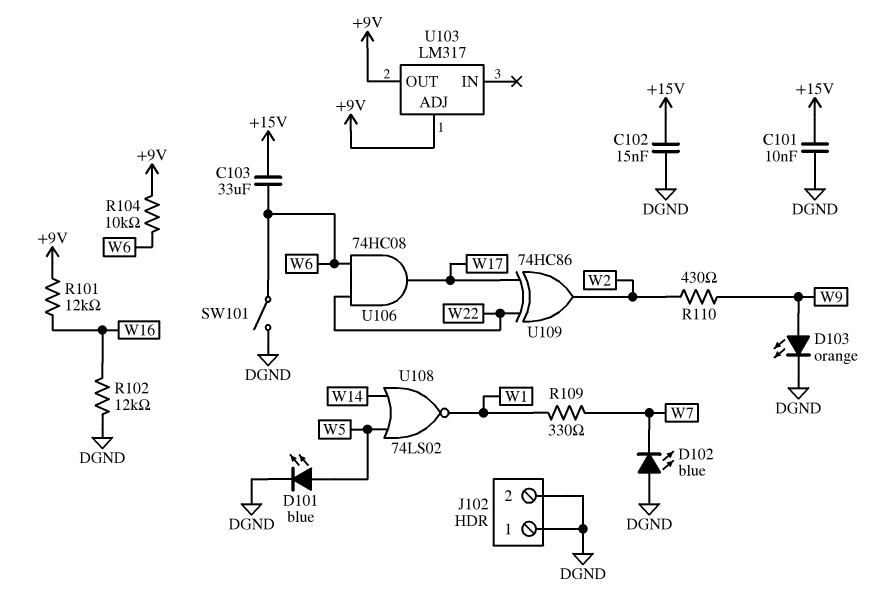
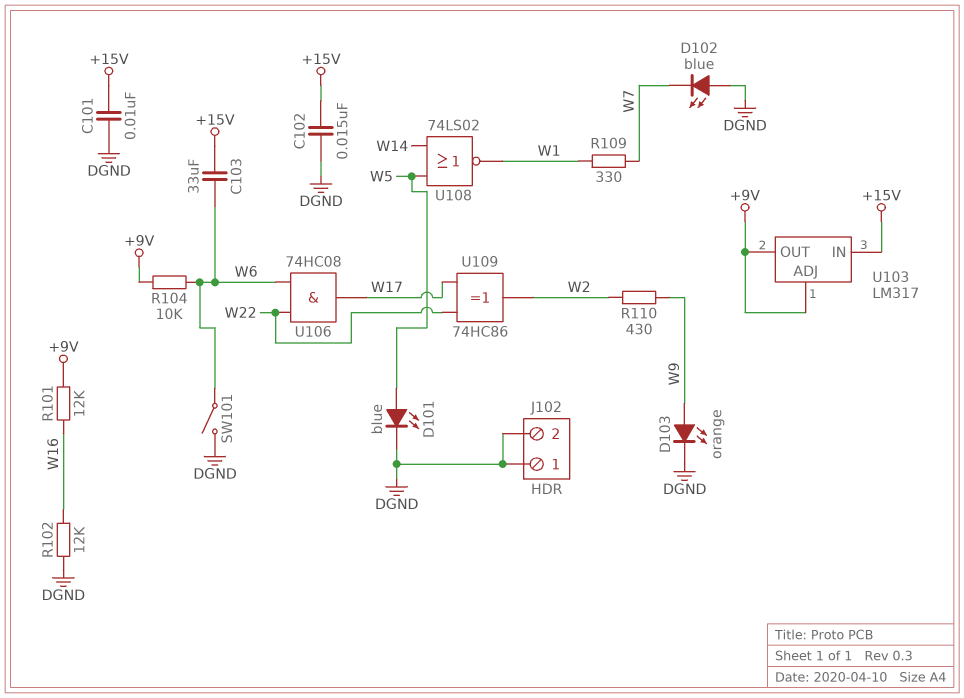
U103 pin IN: none -> +15V

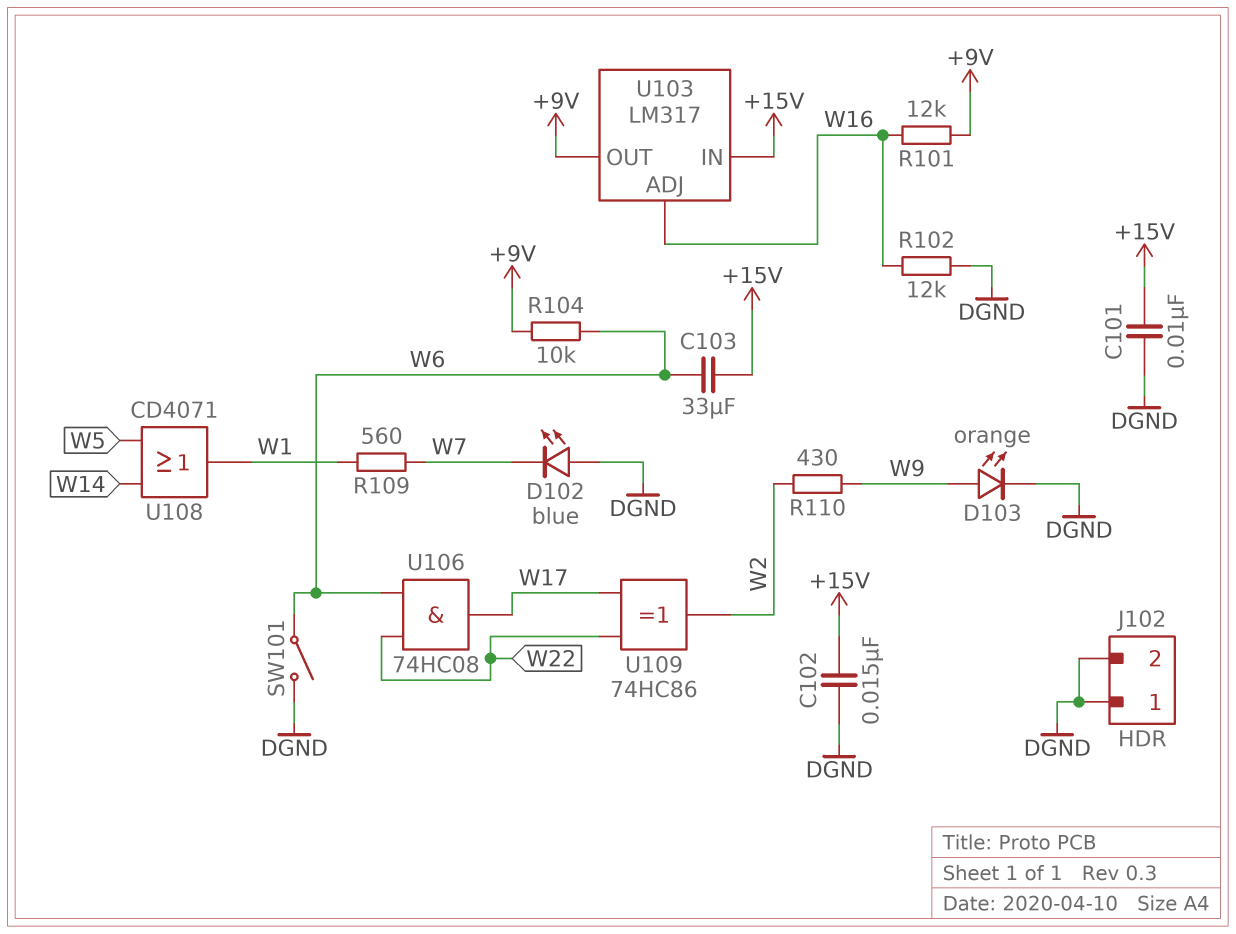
D101: LED blue (A W5, K DGND) -> none
R109: 330 (W1, W7) -> 560 (W1, W7)
U103 pin ADJ: +9V -> W16
U108: NOR 74LS02 (in W5, in W14, out W1) -> OR CD4071 (in W5, in W14, out W1)

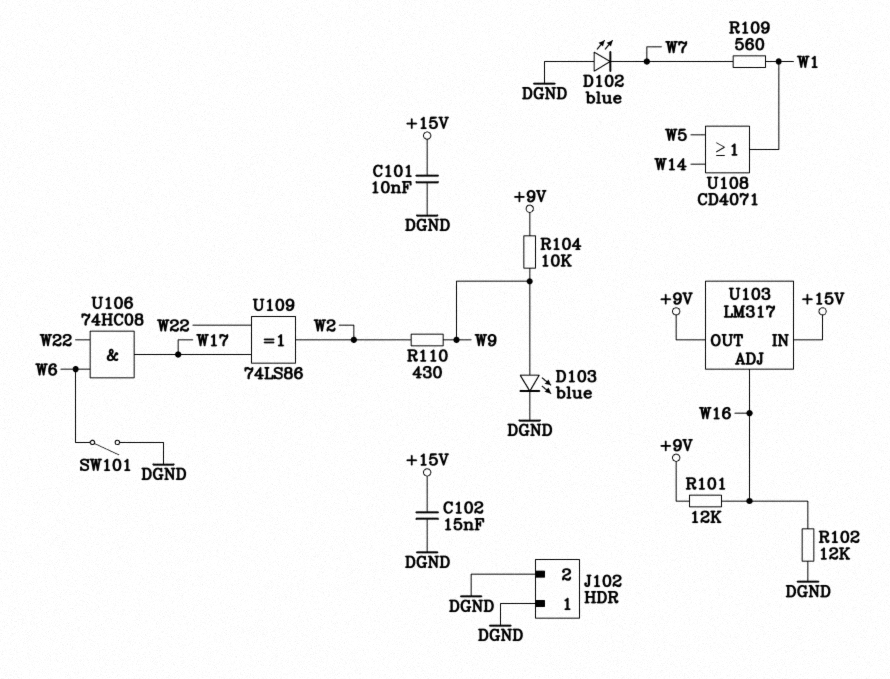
C103: 33uF (+15V, W6) -> none
D103: LED orange (A W9, K DGND) -> LED blue (A W9, K DGND)
R104: 10k (+9V, W6) -> 10k (+9V, W9)
U109: XOR 74HC86 (in W17, in W22, out W2) -> XOR 74LS86 (in W17, in W22, out W2)

